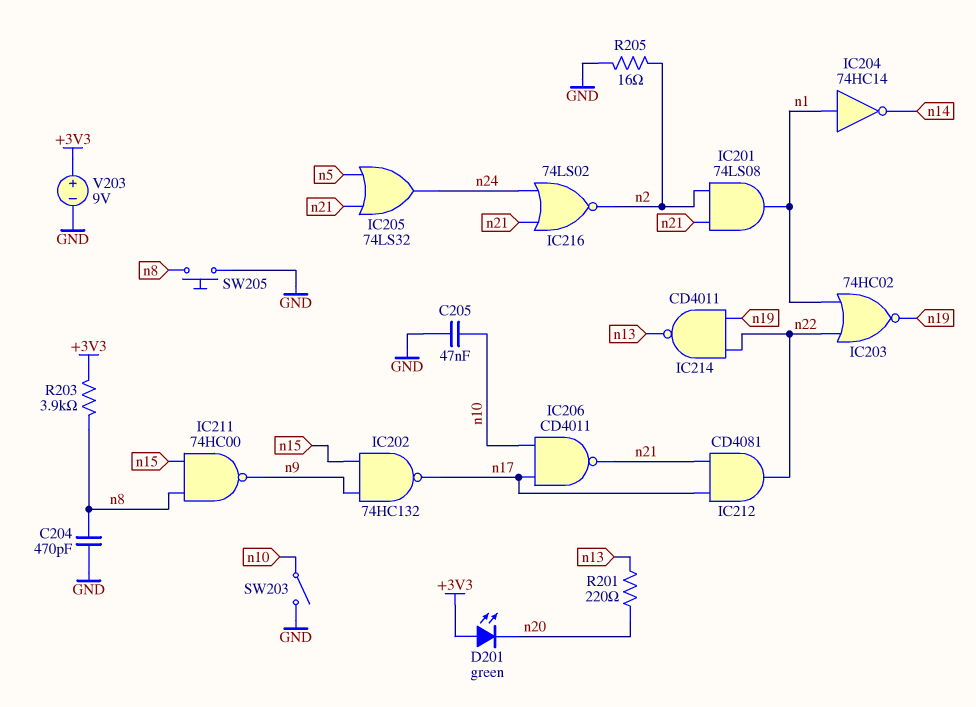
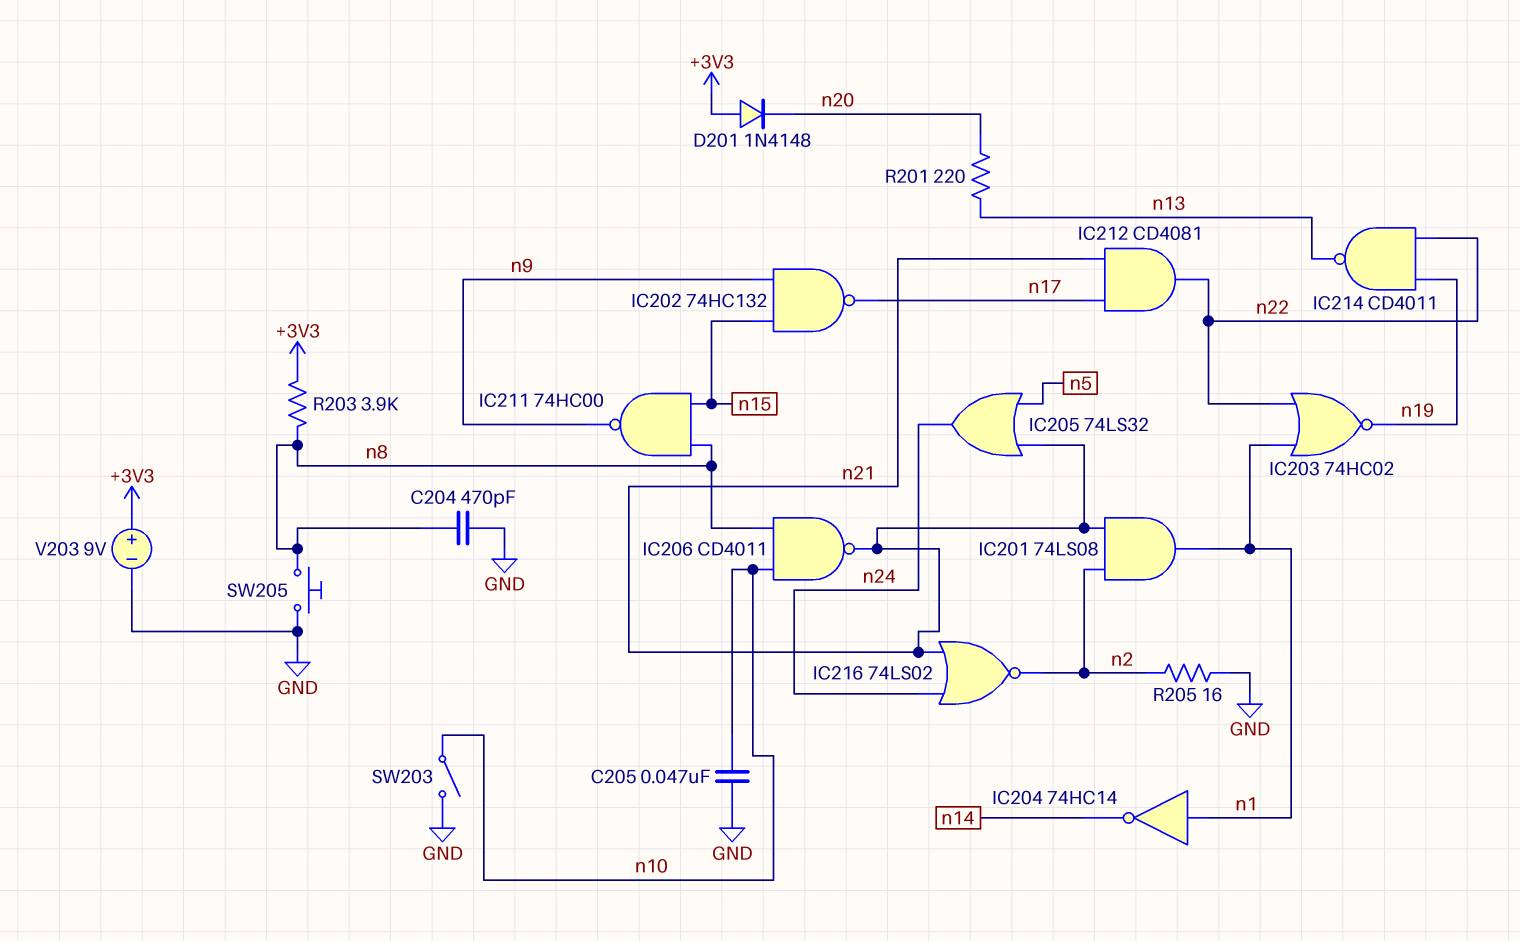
D201: LED green (A +3V3, K n20) -> diode 1N4148 (A +3V3, K n20)
IC206: NAND CD4011 (in n10, in n17, out n21) -> NAND CD4011 (in n8, in n10, out n21)

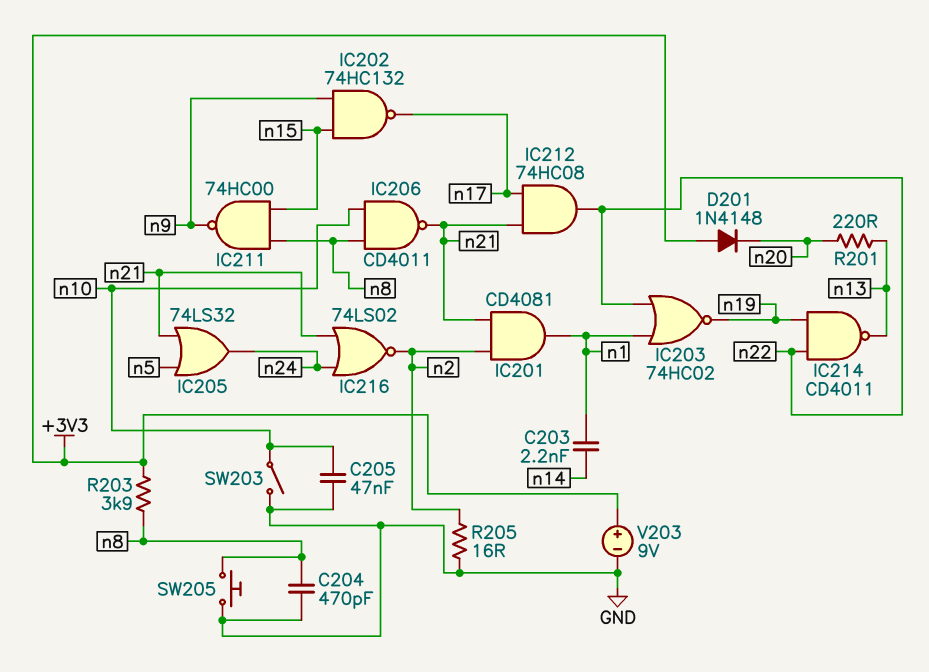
C203: none -> 2.2nF (n1, n14)
IC201: AND 74LS08 (in n2, in n21, out n1) -> AND CD4081 (in n2, in n21, out n1)
IC204: NOT 74HC14 (in n1, out n14) -> none
IC212: AND CD4081 (in n17, in n21, out n22) -> AND 74HC08 (in n17, in n21, out n22)

